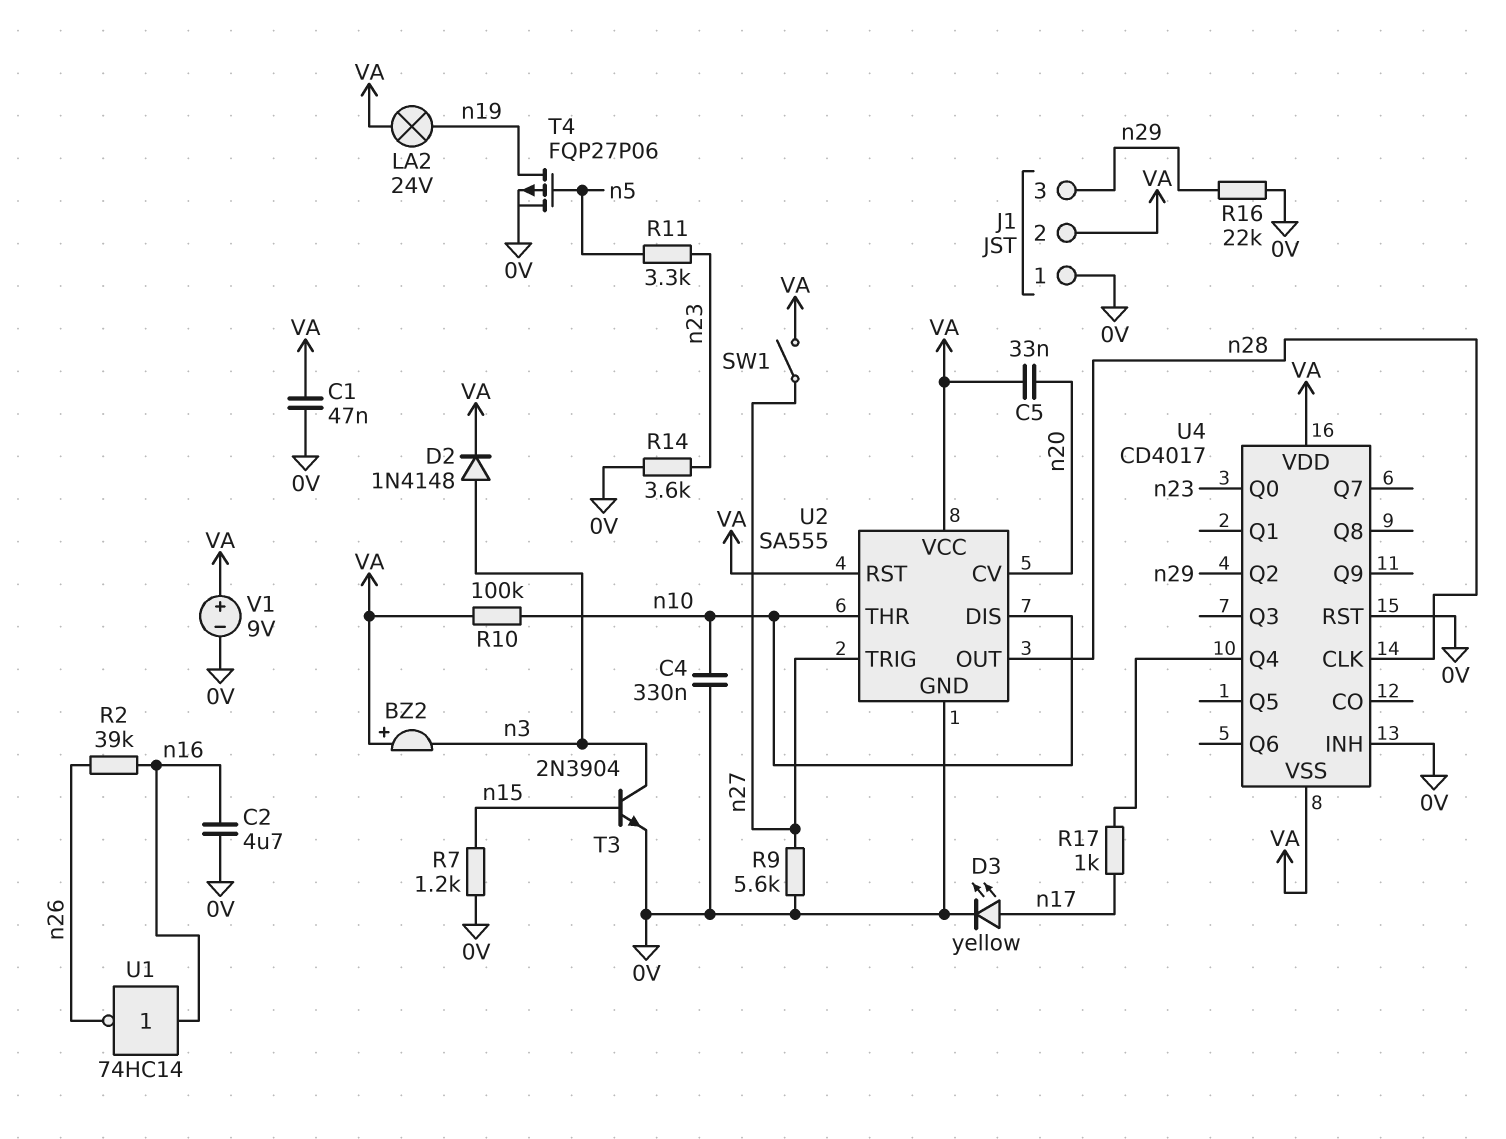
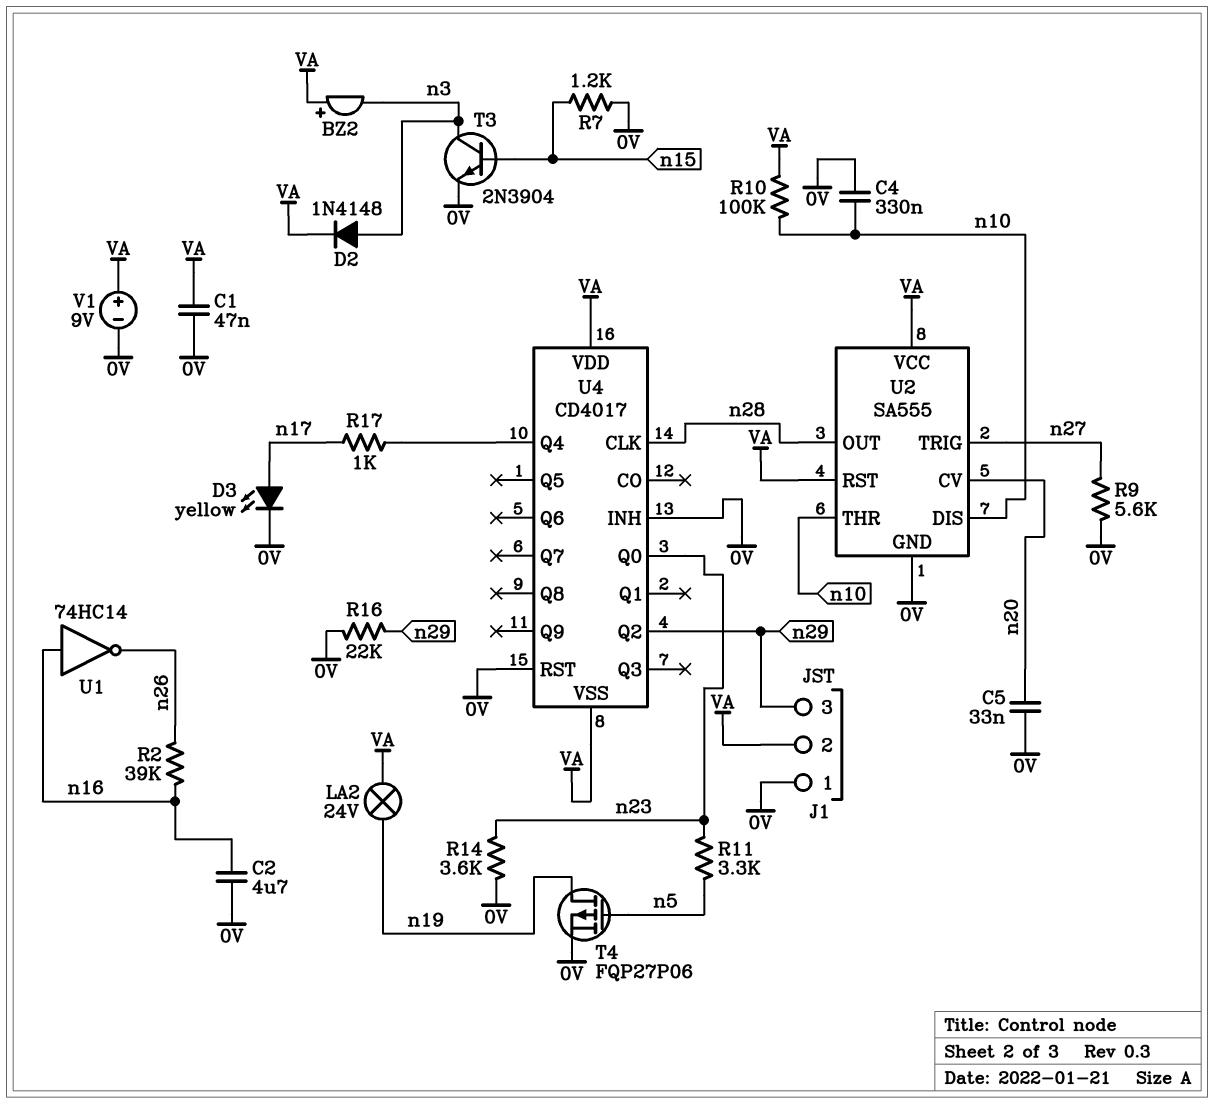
C5: 33nF (VA, n20) -> 33nF (0V, n20)
SW1: switch (VA, n27) -> none

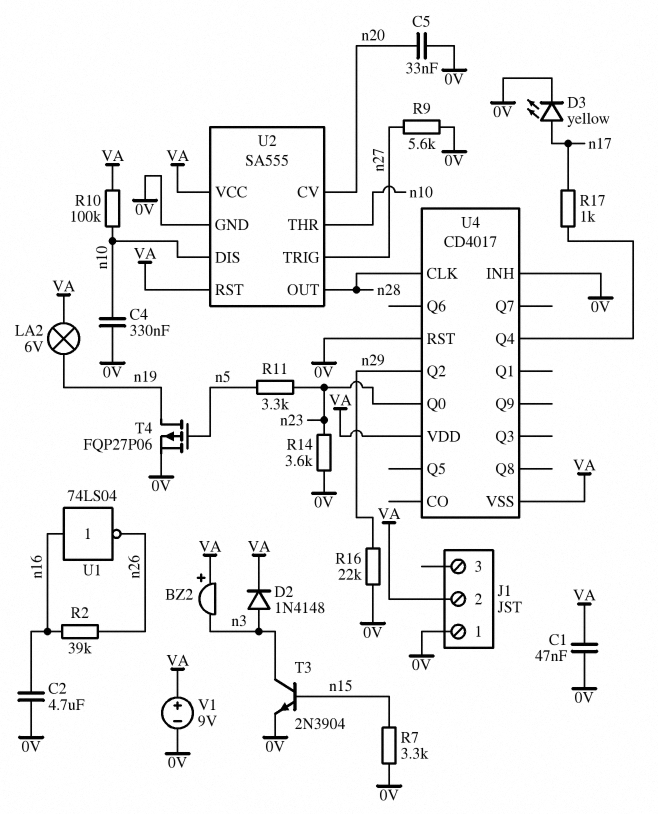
J1 pin 3: n29 -> none
LA2: lamp 24V (VA, n19) -> lamp 6V (VA, n19)
R7: 1.2k (0V, n15) -> 3.3k (0V, n15)
U1: NOT 74HC14 (in n16, out n26) -> NOT 74LS04 (in n16, out n26)

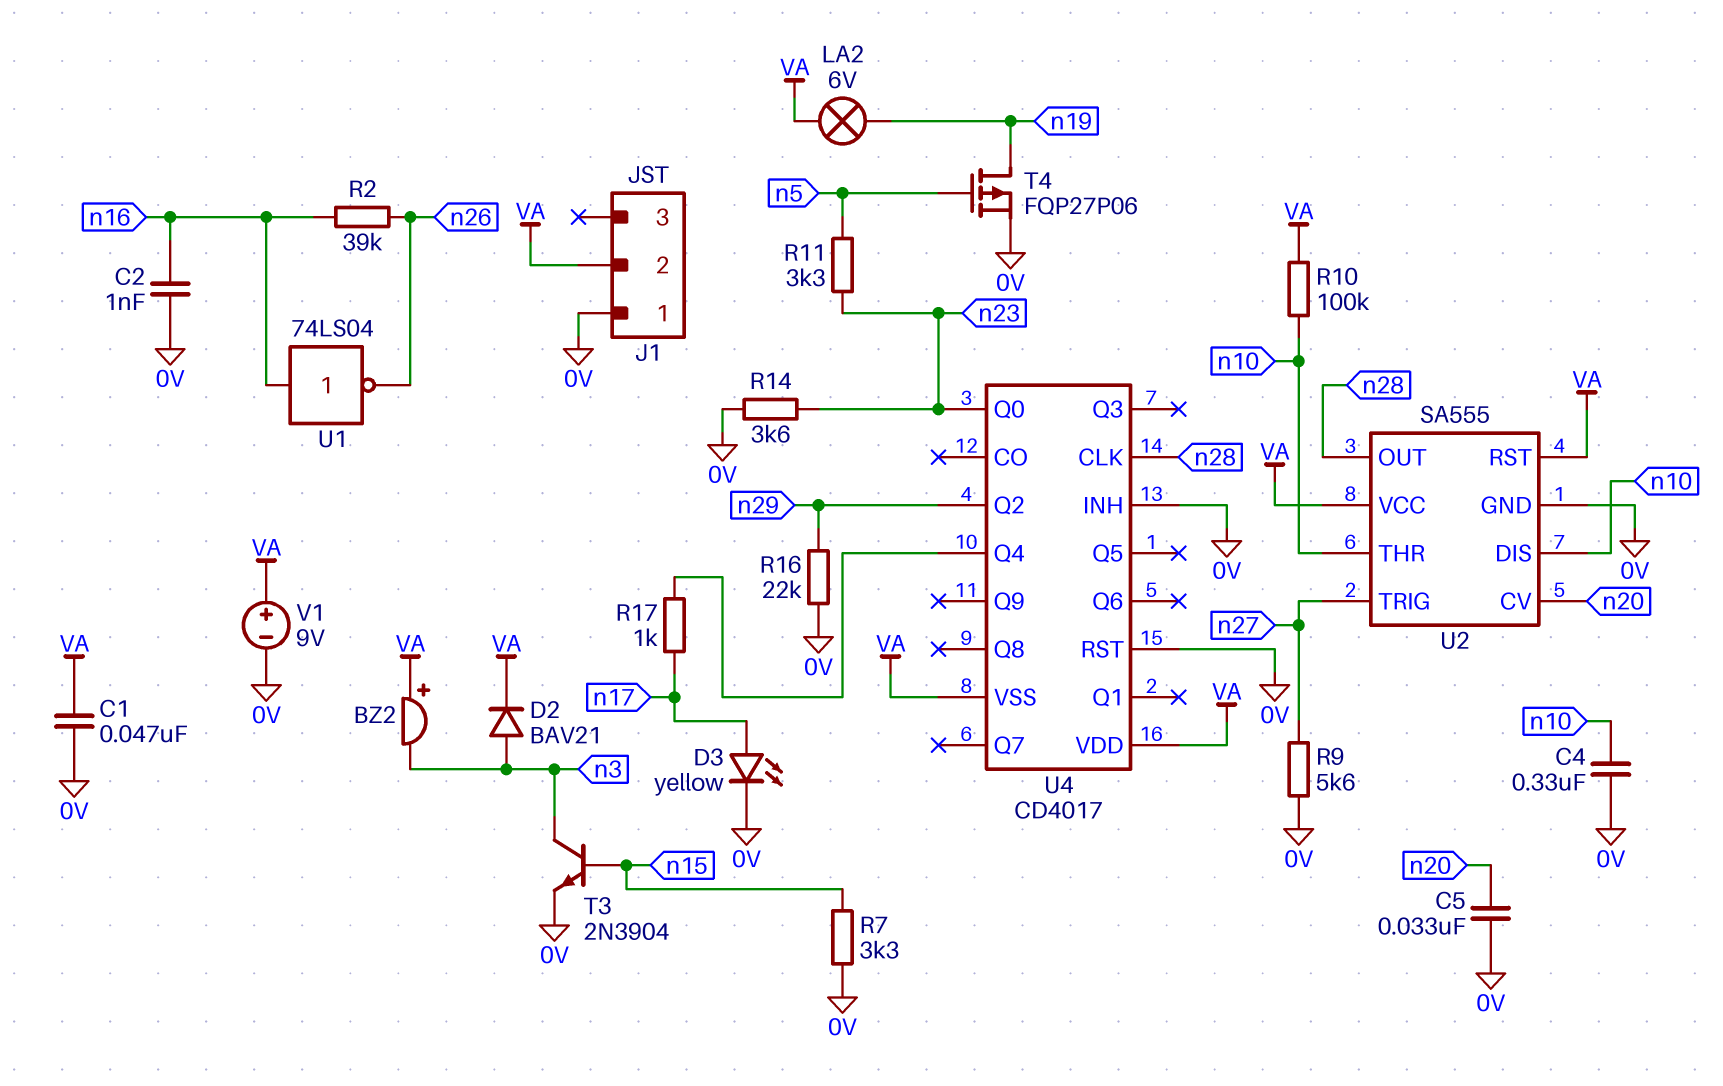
C2: 4.7uF (0V, n16) -> 1nF (0V, n16)
D2: diode 1N4148 (A n3, K VA) -> diode BAV21 (A n3, K VA)

